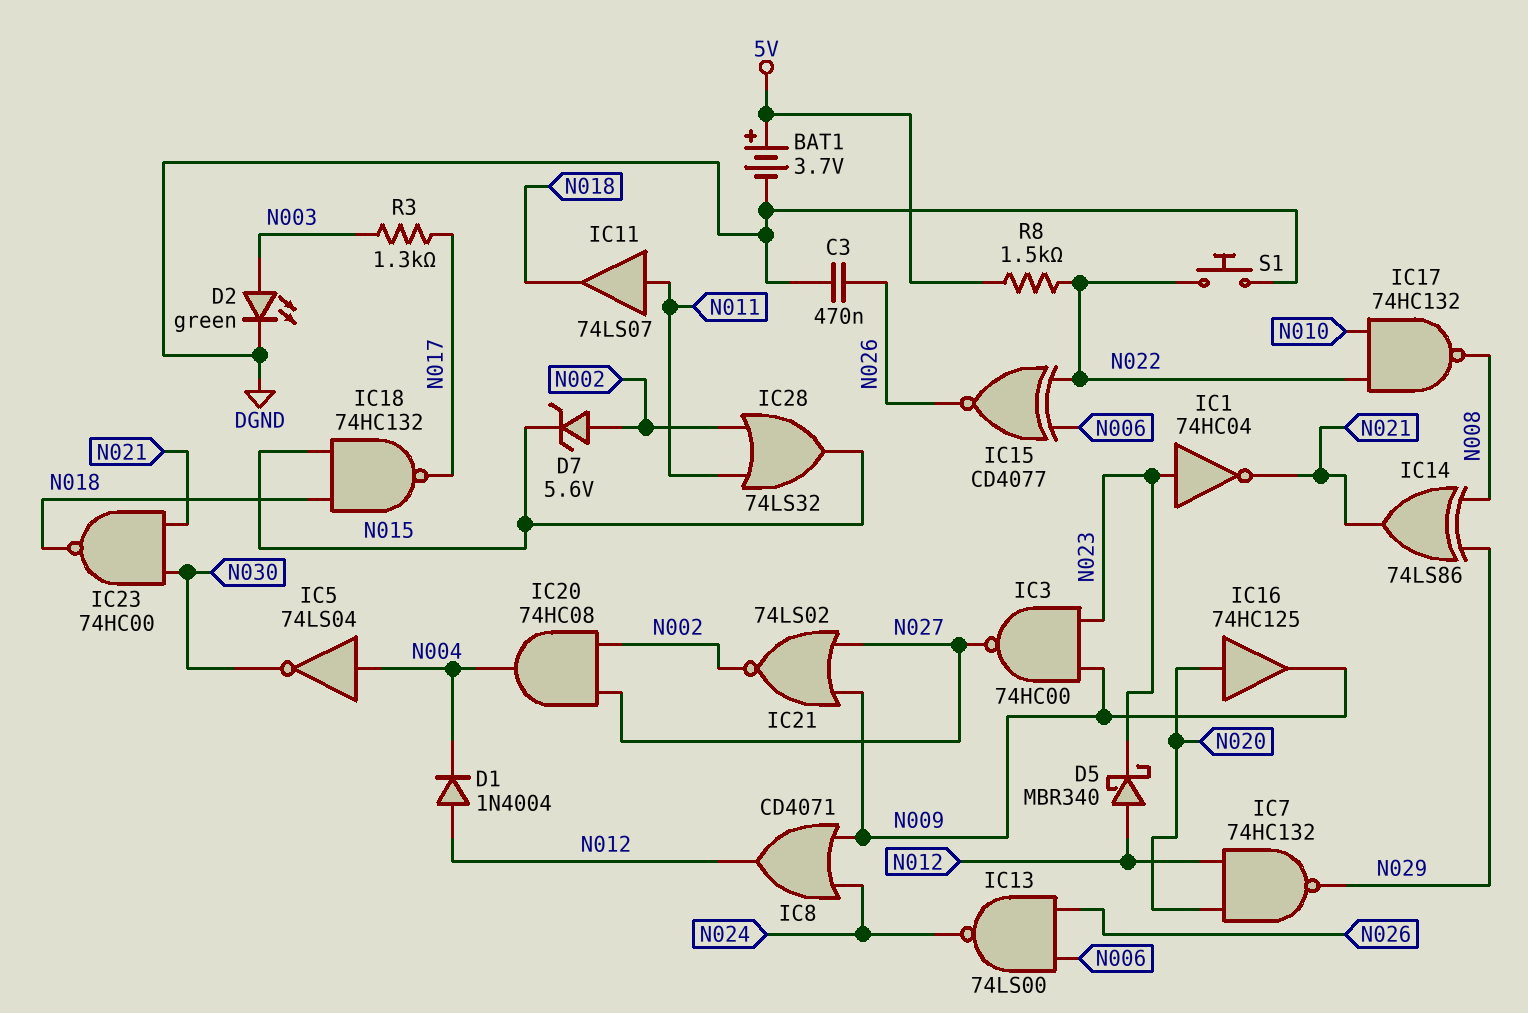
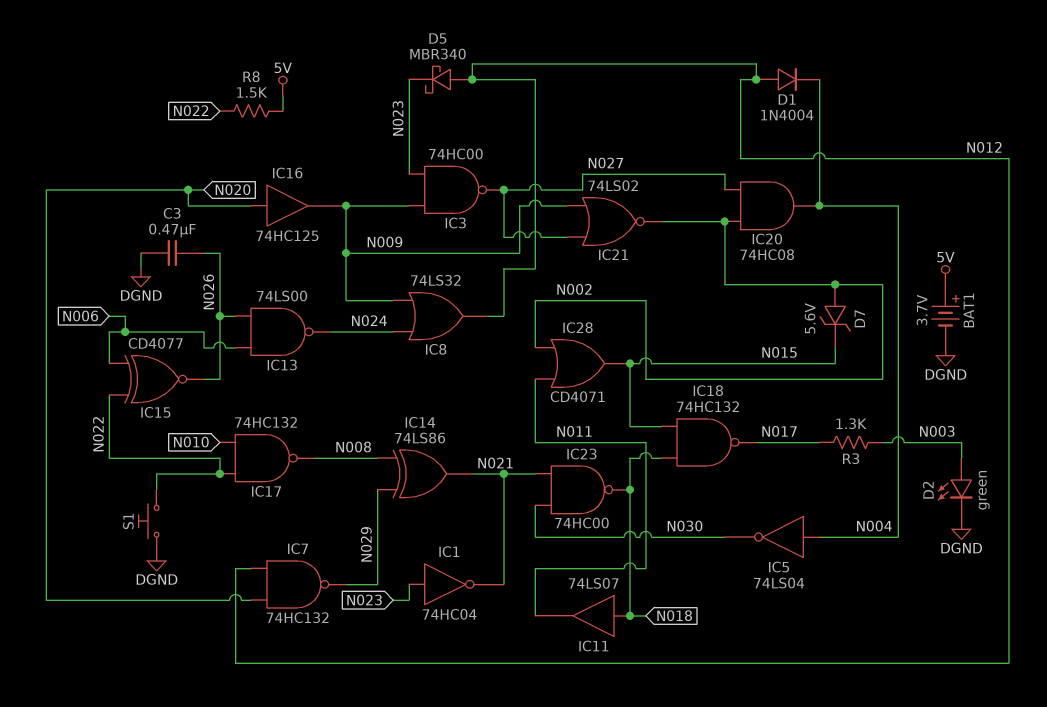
IC8: OR CD4071 (in N009, in N024, out N012) -> OR 74LS32 (in N009, in N024, out N012)
IC11: buffer 74LS07 (in N011, out N018) -> buffer 74LS07 (in N018, out N011)
IC28: OR 74LS32 (in N002, in N011, out N015) -> OR CD4071 (in N002, in N011, out N015)

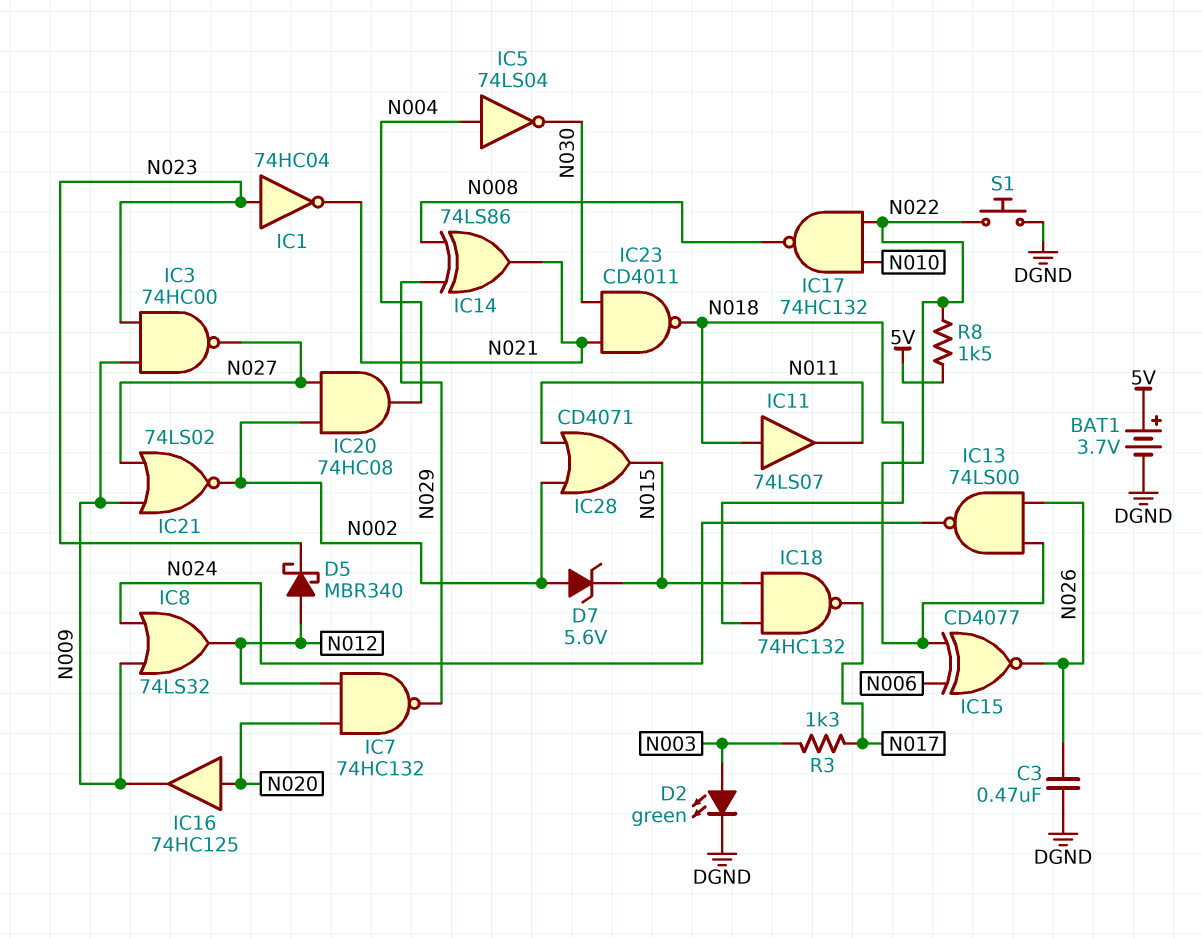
D1: diode 1N4004 (A N012, K N004) -> none
IC13: NAND 74LS00 (in N006, in N026, out N024) -> NAND 74LS00 (in N022, in N026, out N024)
IC23: NAND 74HC00 (in N021, in N030, out N018) -> NAND CD4011 (in N021, in N030, out N018)

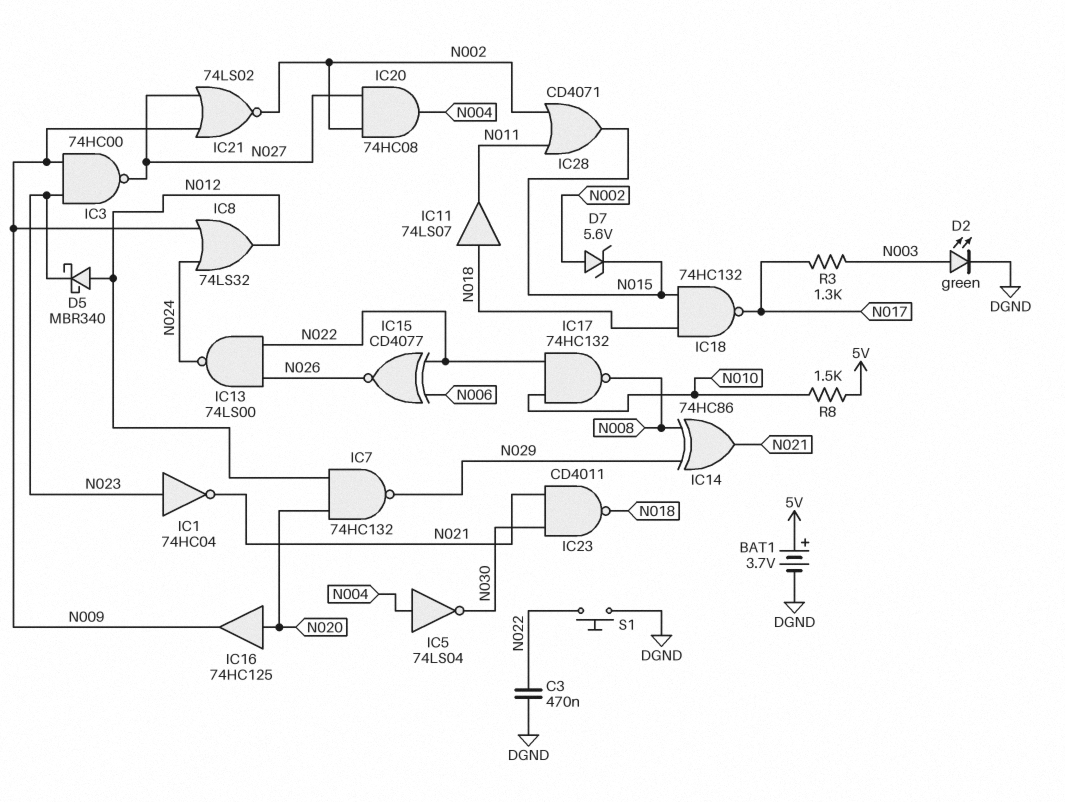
C3: 470nF (DGND, N026) -> 470nF (DGND, N022)
IC14: XOR 74LS86 (in N008, in N029, out N021) -> XOR 74HC86 (in N008, in N029, out N021)
R8: 1.5k (5V, N022) -> 1.5k (5V, N010)

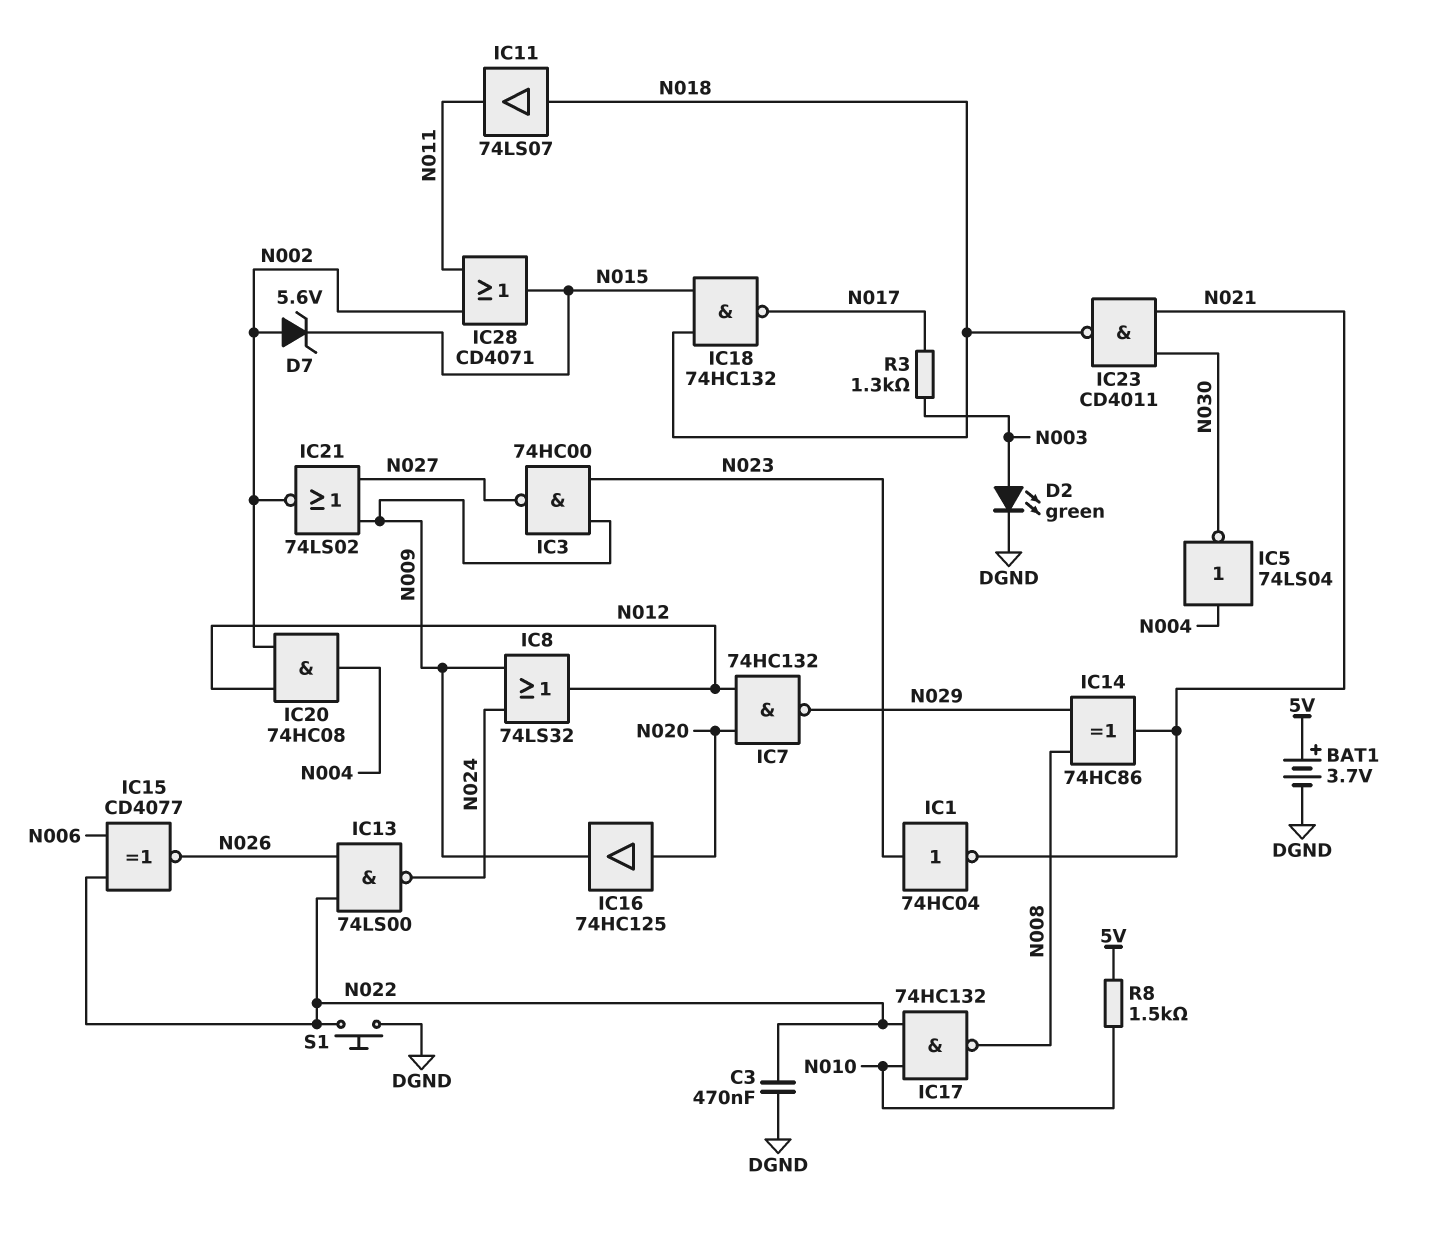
D5: schottky MBR340 (A N012, K N023) -> none
IC20: AND 74HC08 (in N002, in N027, out N004) -> AND 74HC08 (in N002, in N012, out N004)

